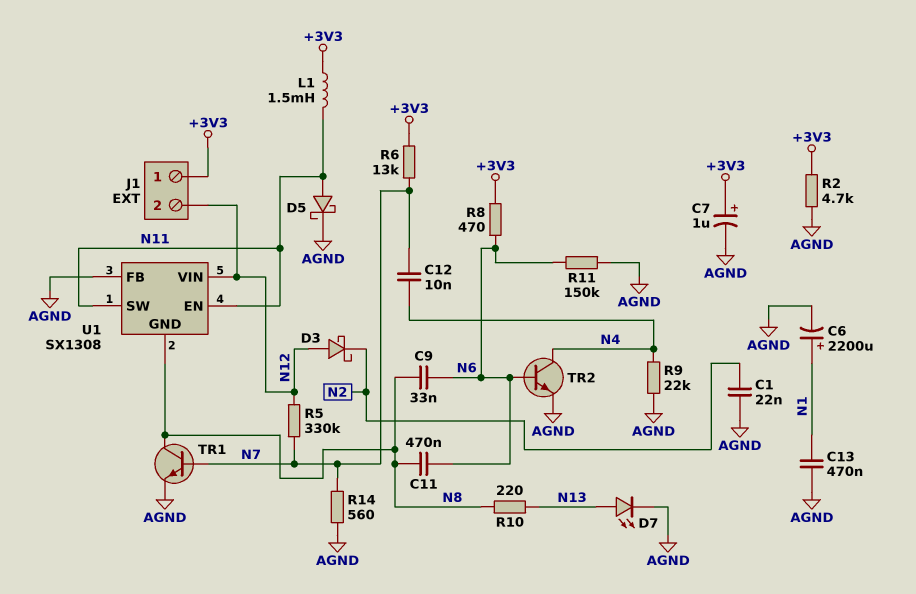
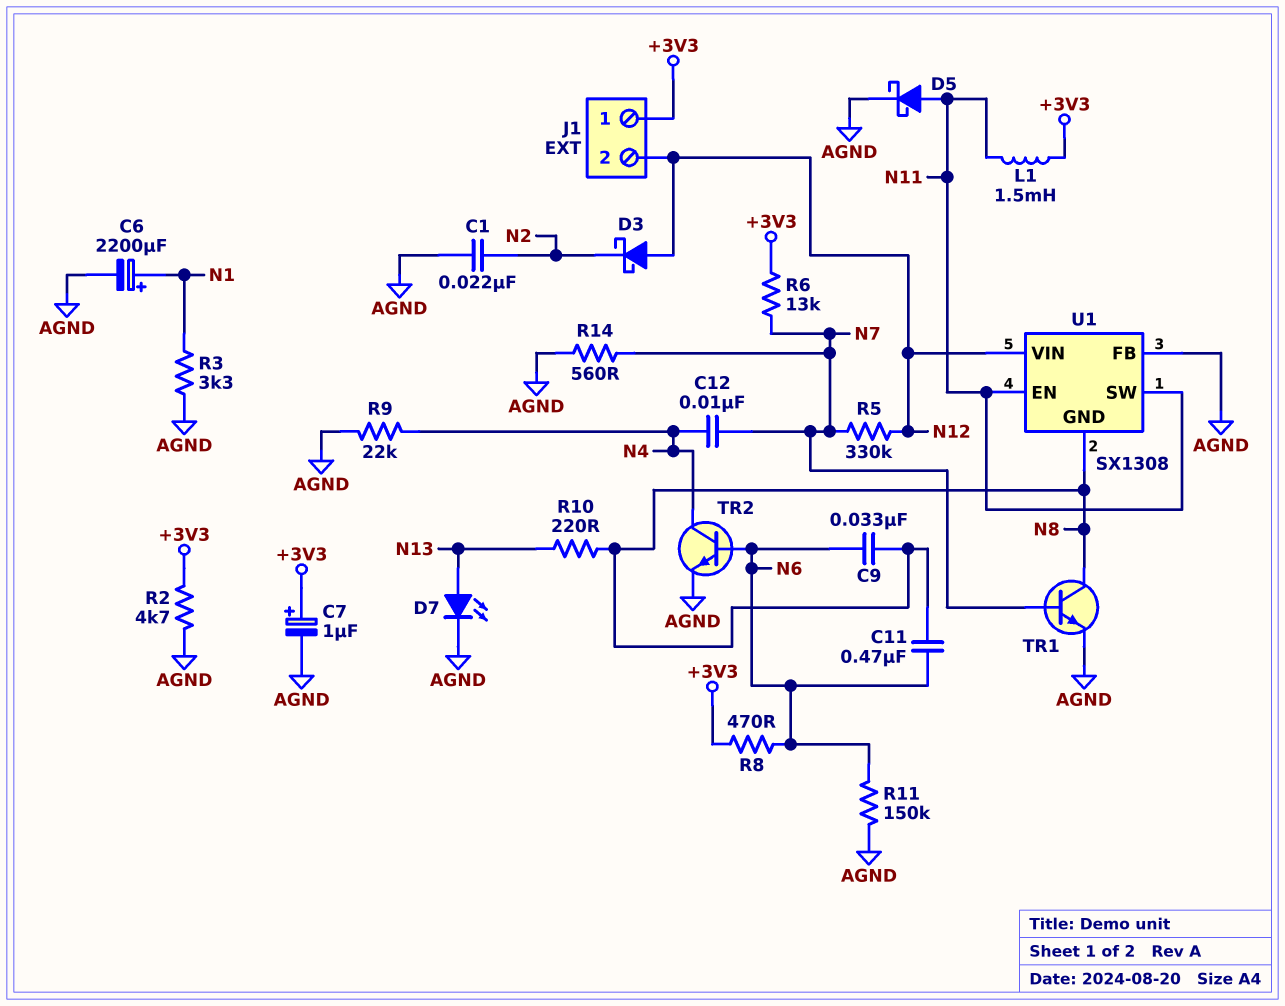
C13: 470nF (AGND, N1) -> none
R3: none -> 3.3k (AGND, N1)

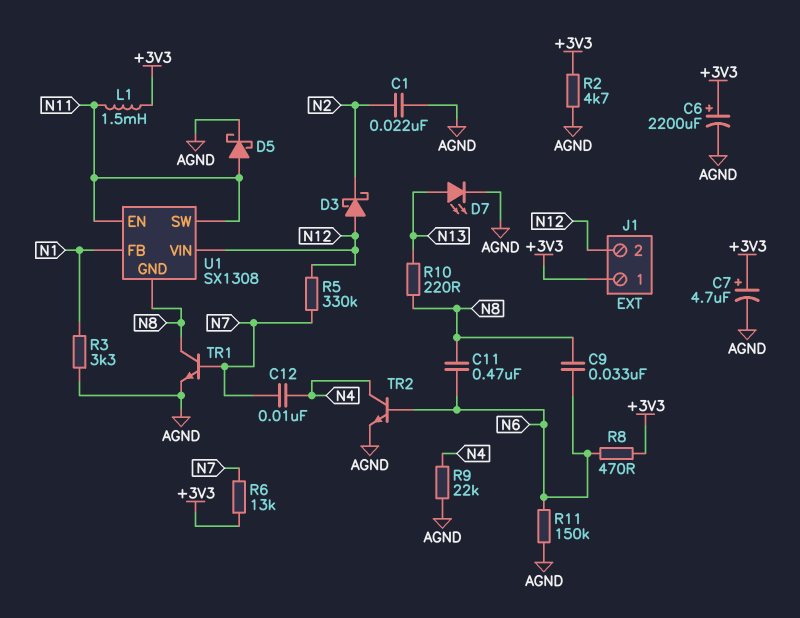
C6: 2200uF (plus N1, minus AGND) -> 2200uF (plus +3V3, minus AGND)
C7: 1uF (plus +3V3, minus AGND) -> 4.7uF (plus +3V3, minus AGND)
R14: 560 (AGND, N7) -> none
U1 pin FB: AGND -> N1

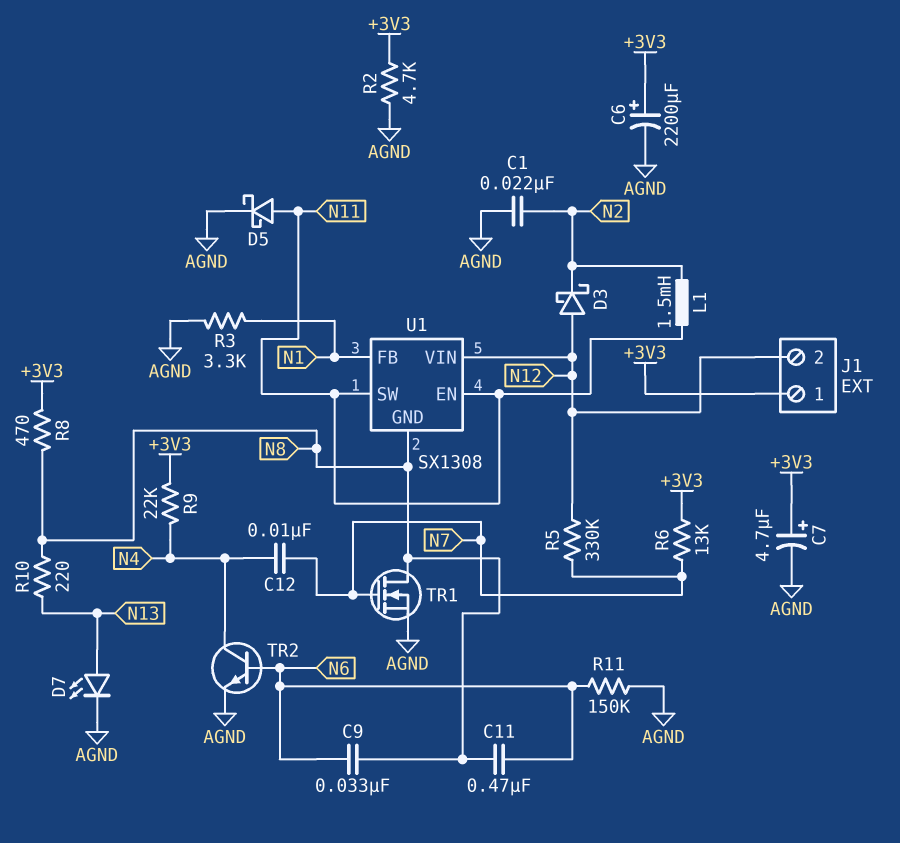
L1: 1.5mH (+3V3, N11) -> 1.5mH (N2, N11)
R8: 470 (+3V3, N6) -> 470 (+3V3, N8)
R9: 22k (AGND, N4) -> 22k (+3V3, N4)
TR1: NPN (B N7, C N8, E AGND) -> NMOS (G N7, D N8, S AGND)

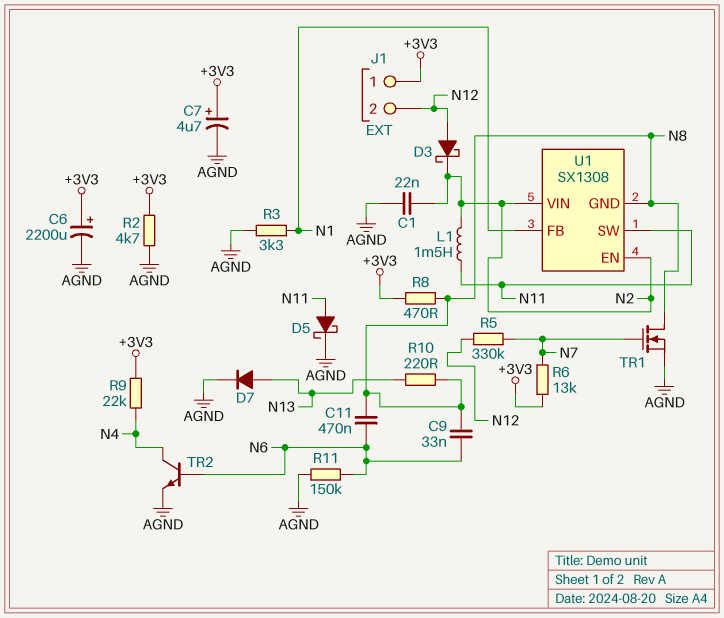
C12: 10nF (N4, N7) -> none
D7: LED (A N13, K AGND) -> diode (A N13, K AGND)
U1 pin EN: N11 -> N2
U1 pin VIN: N12 -> N2

